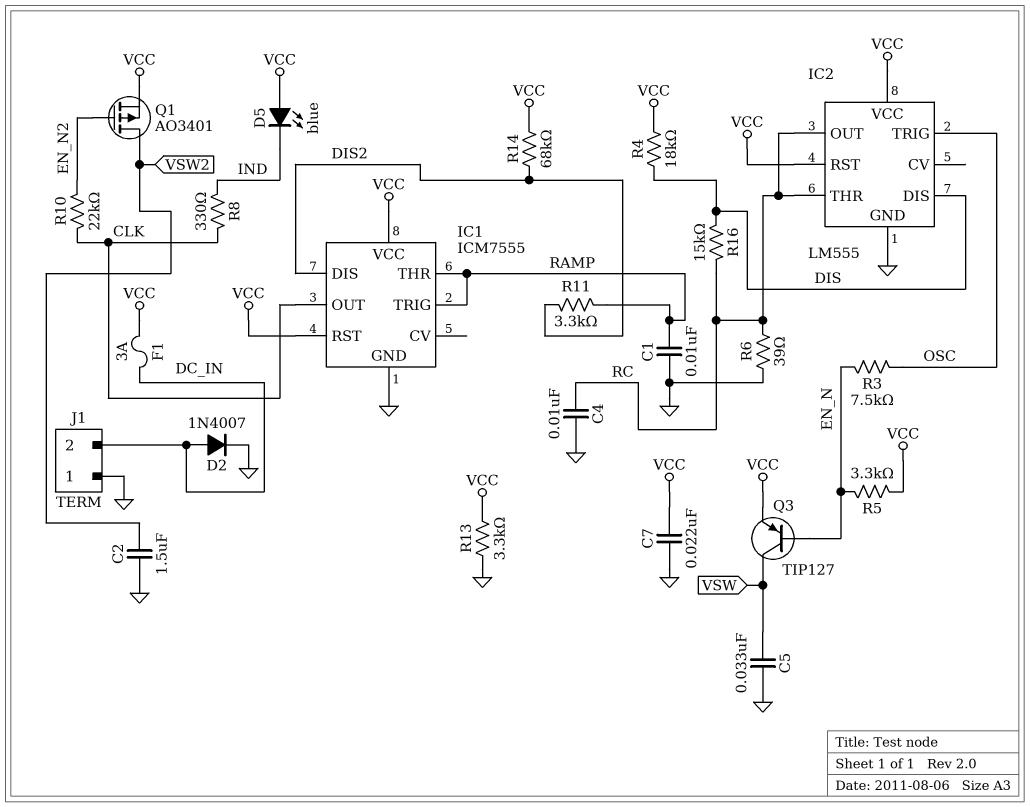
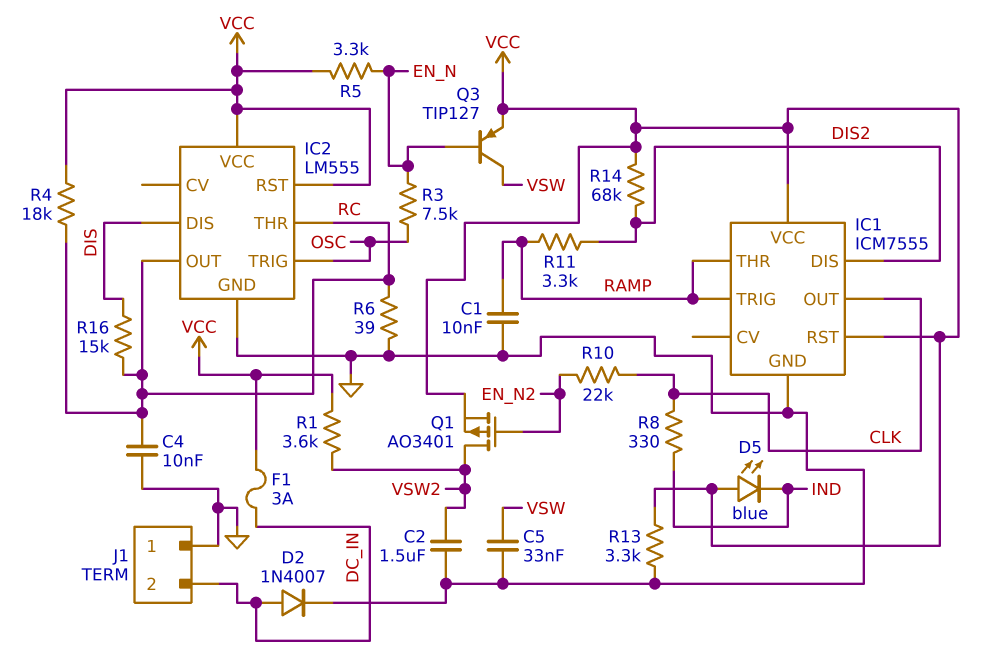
C7: 22nF (GND, VCC) -> none
R1: none -> 3.6k (VCC, VSW2)
R4: 18k (DIS, VCC) -> 18k (RC, VCC)

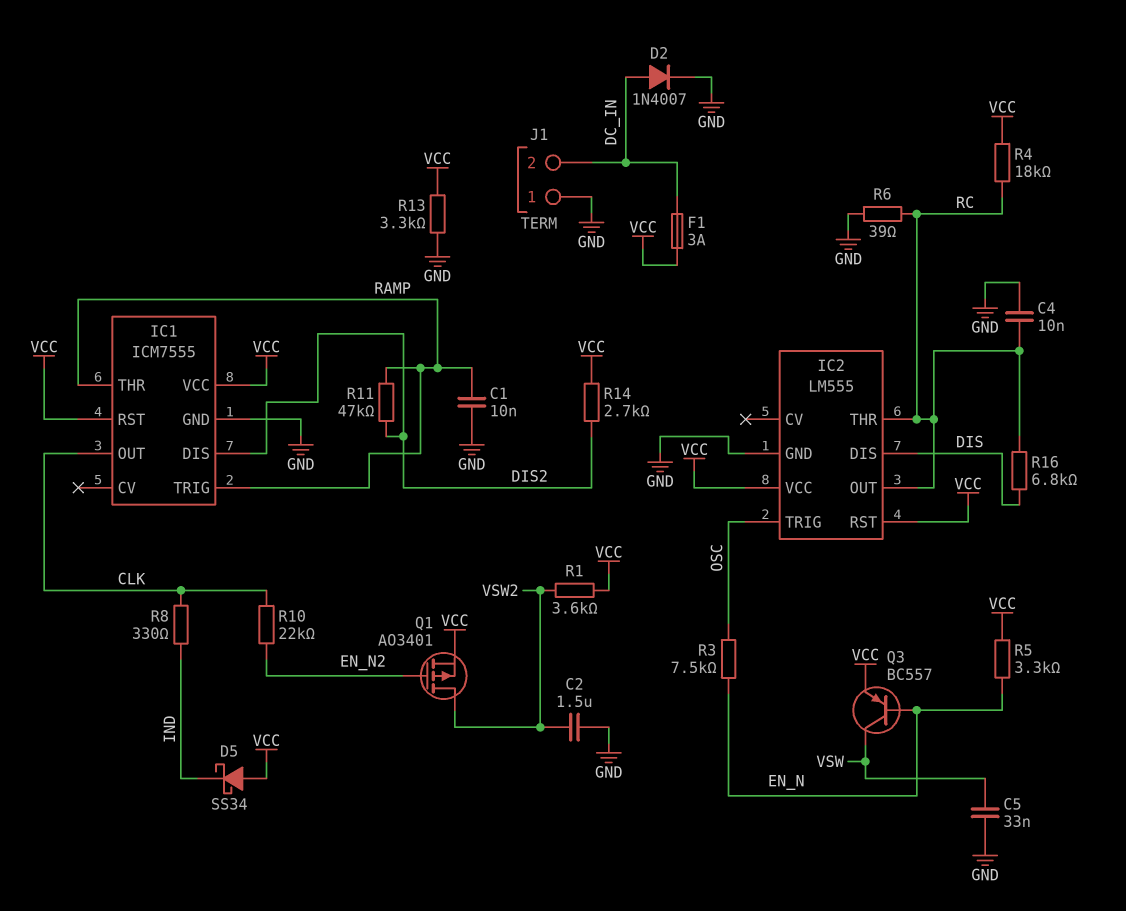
D5: LED blue (A VCC, K IND) -> schottky SS34 (A VCC, K IND)
Q3: PNP TIP127 (B EN_N, C VSW, E VCC) -> PNP BC557 (B EN_N, C VSW, E VCC)
R11: 3.3k (DIS2, RAMP) -> 47k (DIS2, RAMP)
R14: 68k (DIS2, VCC) -> 2.7k (DIS2, VCC)
R16: 15k (DIS, RC) -> 6.8k (DIS, RC)

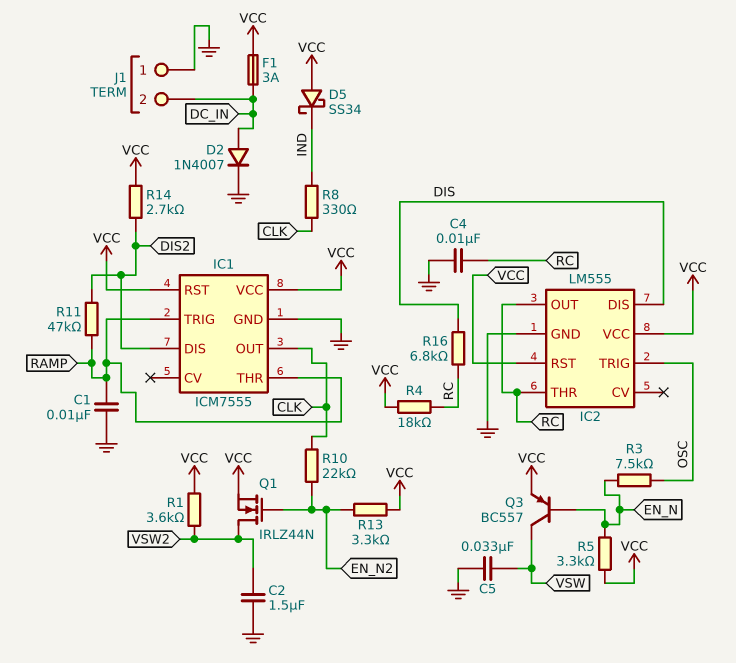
Q1: PMOS AO3401 (G EN_N2, D VSW2, S VCC) -> NMOS IRLZ44N (G EN_N2, D VSW2, S VCC)
R6: 39 (GND, RC) -> none
R13: 3.3k (GND, VCC) -> 3.3k (EN_N2, VCC)

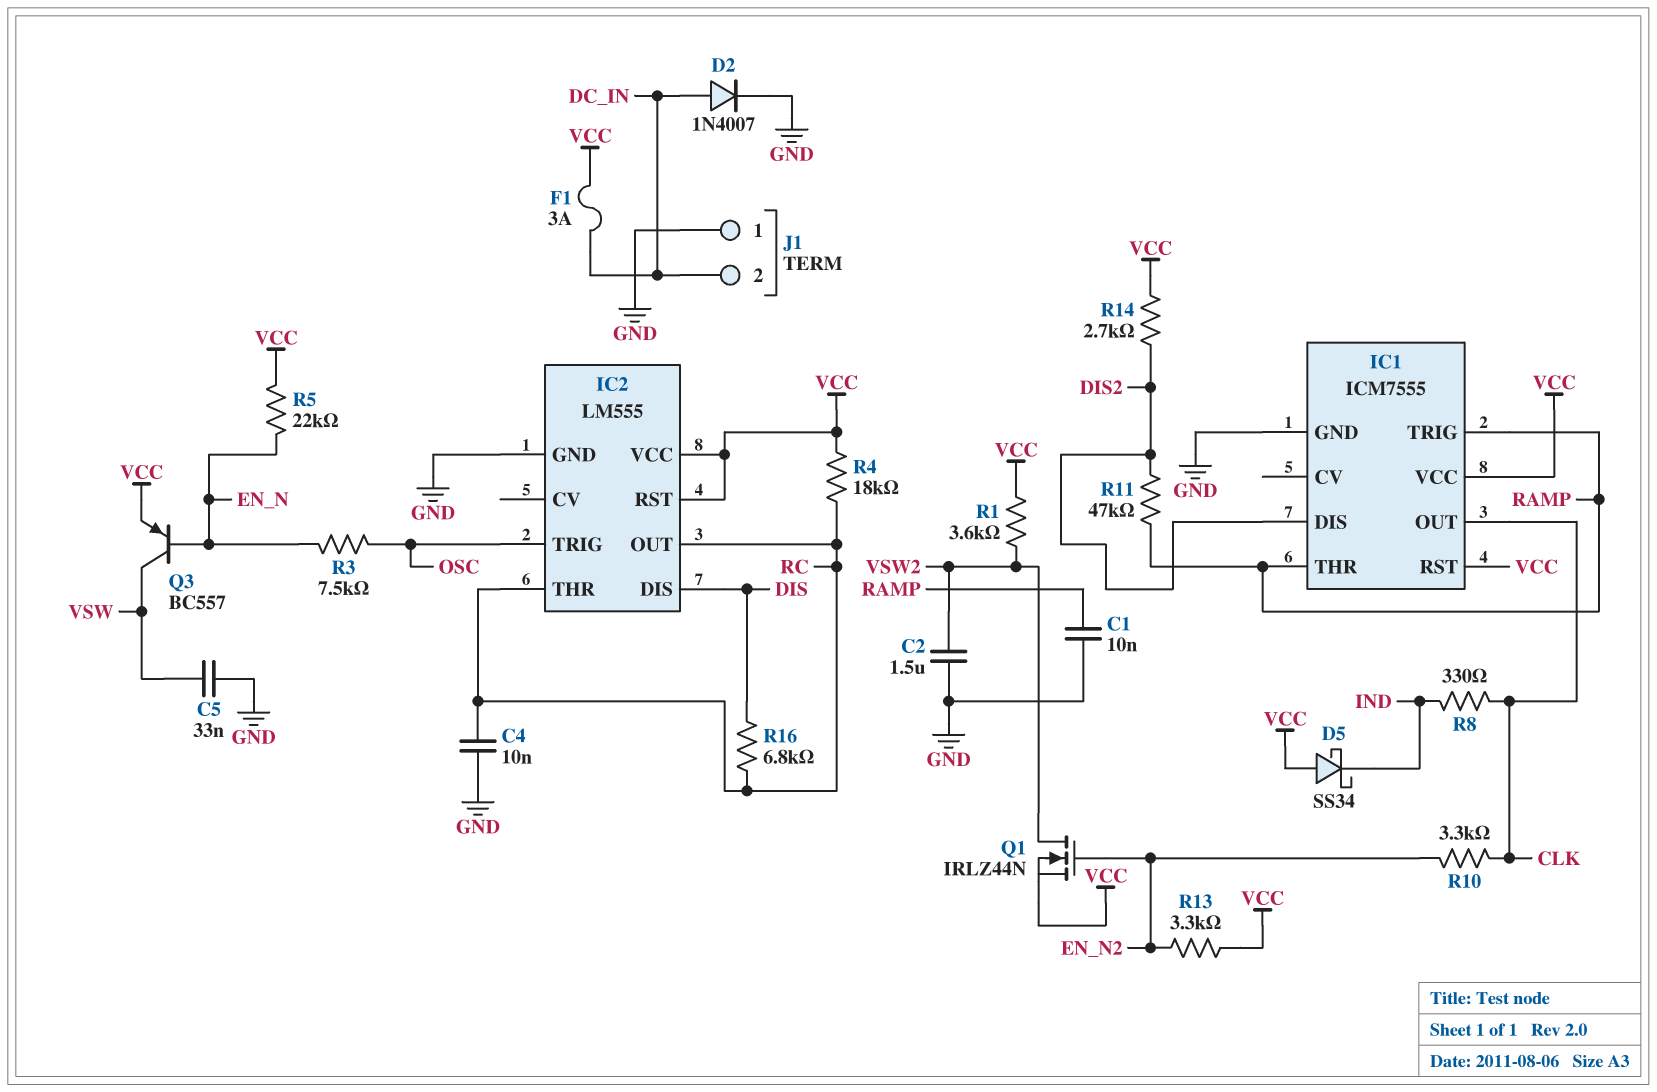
R5: 3.3k (EN_N, VCC) -> 22k (EN_N, VCC)
R10: 22k (CLK, EN_N2) -> 3.3k (CLK, EN_N2)

